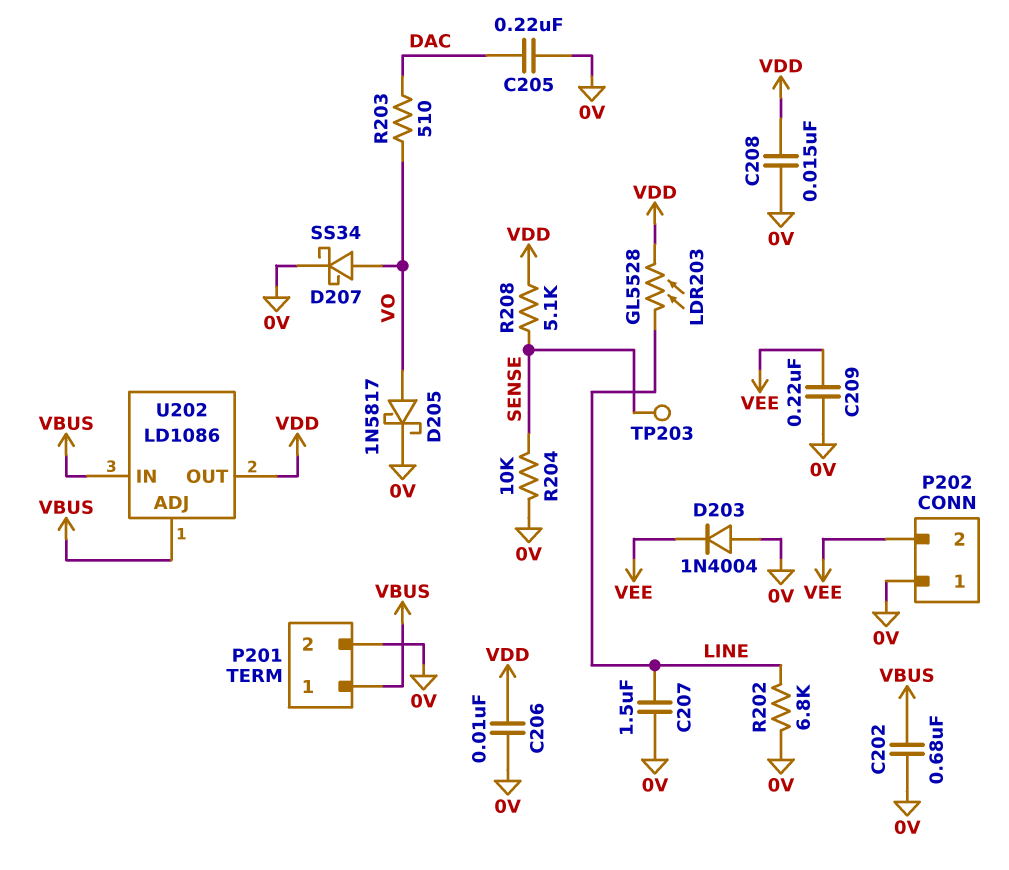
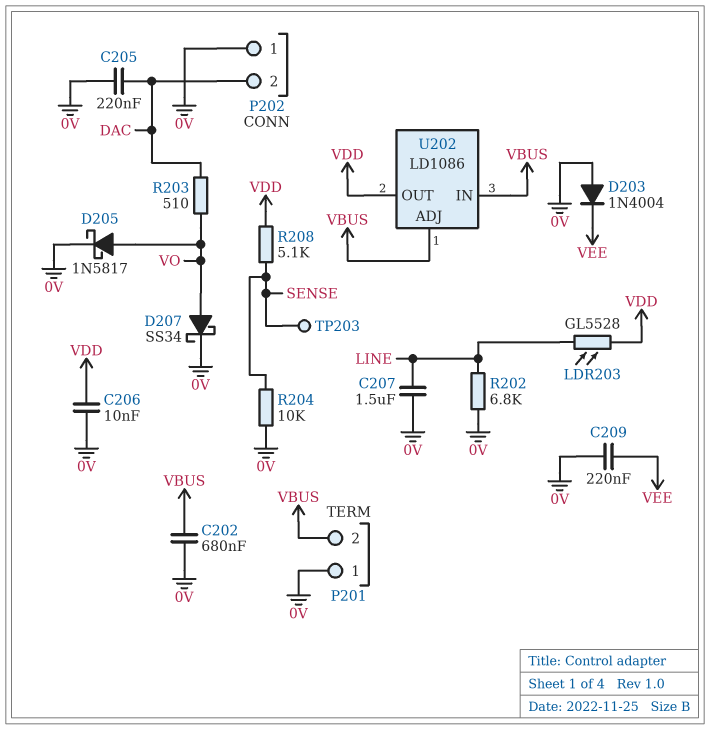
C208: 15nF (0V, VDD) -> none
P201 pin 1: VBUS -> 0V
P201 pin 2: 0V -> VBUS
P202 pin 2: VEE -> DAC

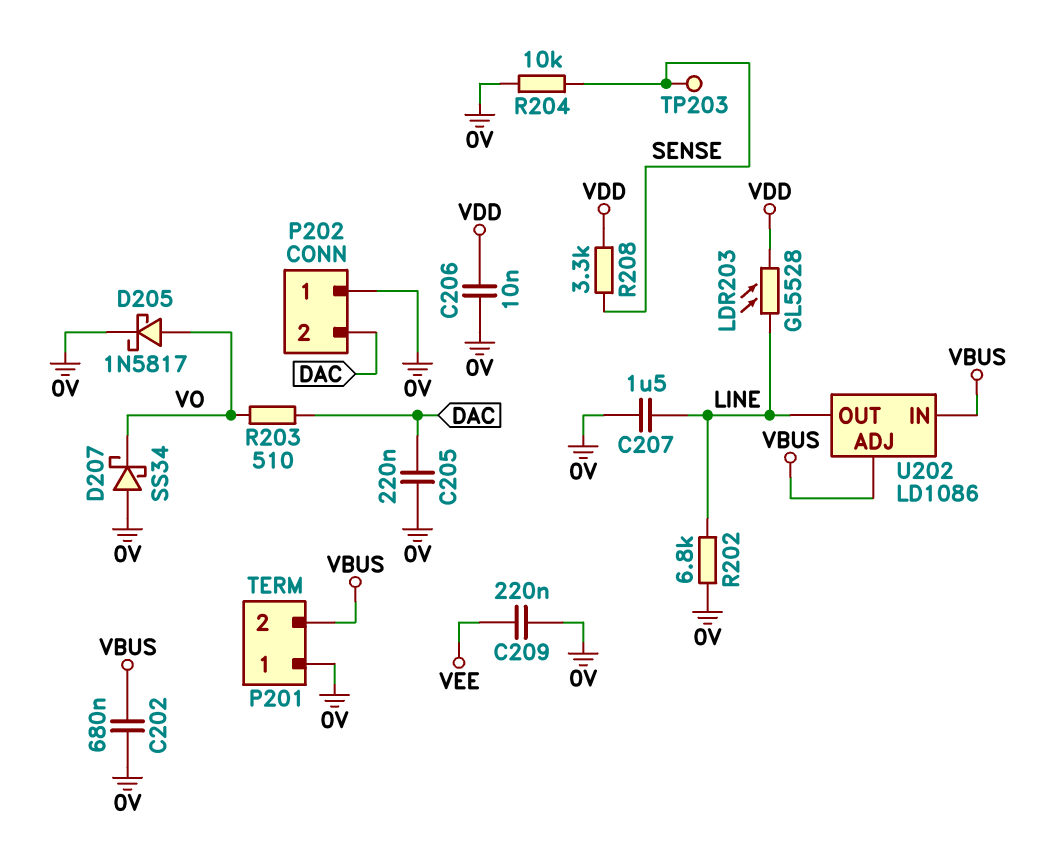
D203: diode 1N4004 (A 0V, K VEE) -> none
D207: schottky SS34 (A VO, K 0V) -> schottky SS34 (A 0V, K VO)
R208: 5.1k (SENSE, VDD) -> 3.3k (SENSE, VDD)
U202 pin OUT: VDD -> LINE

